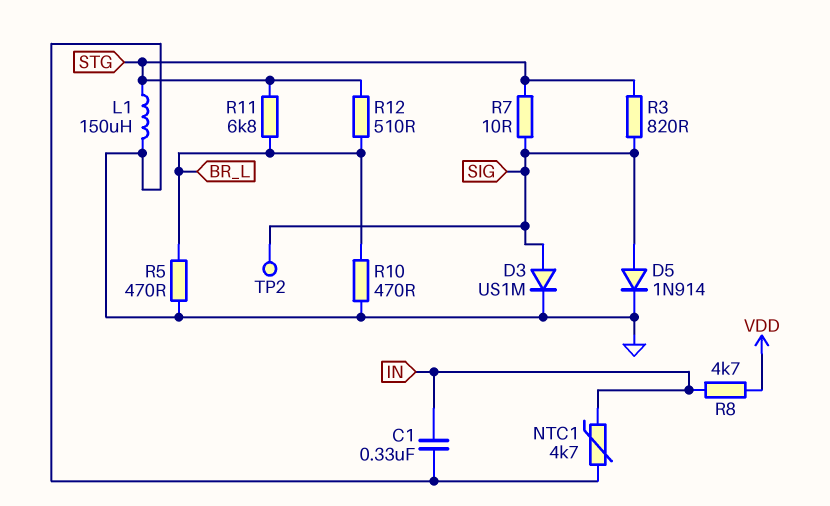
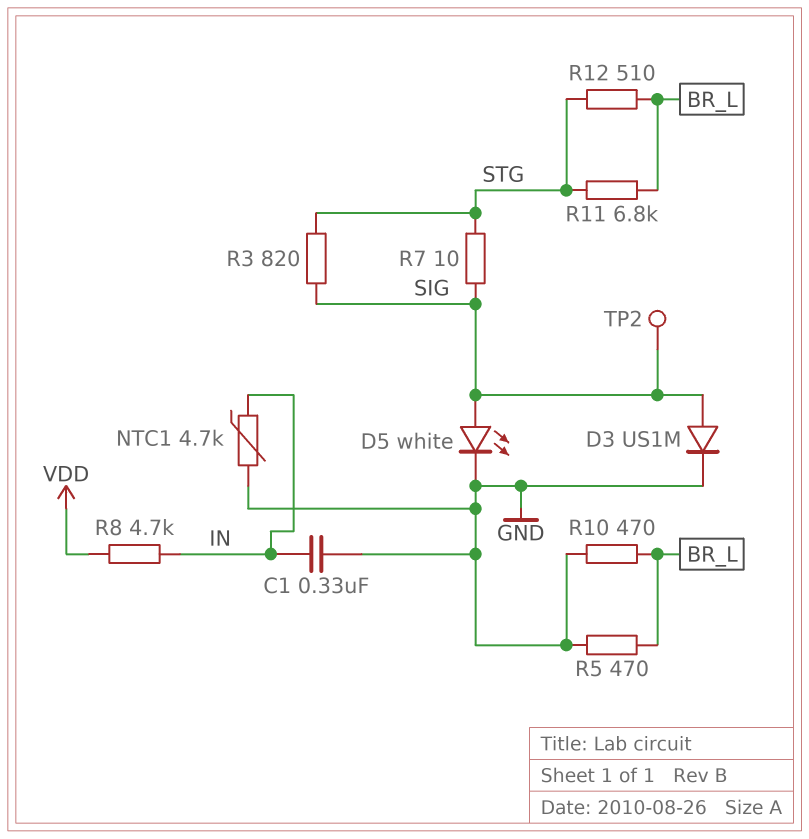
D5: diode 1N914 (A SIG, K GND) -> LED white (A SIG, K GND)
L1: 150uH (GND, STG) -> none

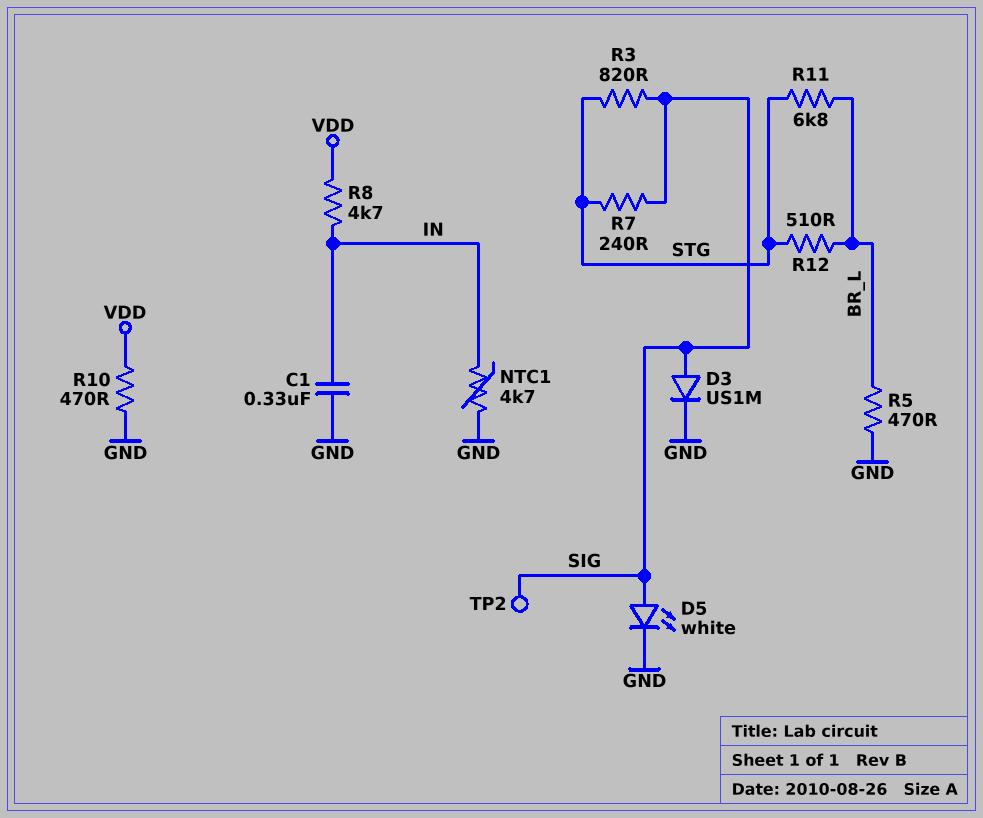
R7: 10 (SIG, STG) -> 240 (SIG, STG)
R10: 470 (BR_L, GND) -> 470 (GND, VDD)

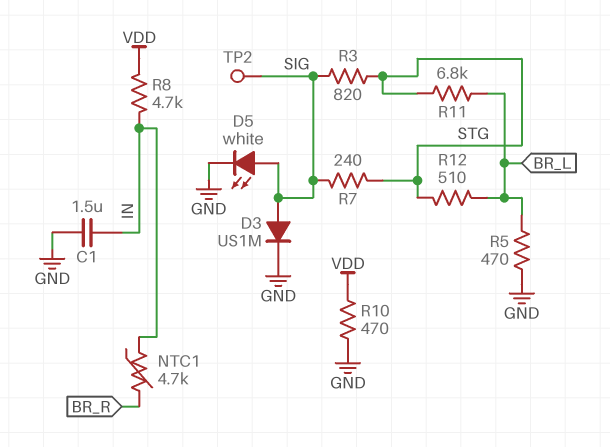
C1: 330nF (GND, IN) -> 1.5uF (GND, IN)
NTC1: 4.7k (GND, IN) -> 4.7k (BR_R, IN)

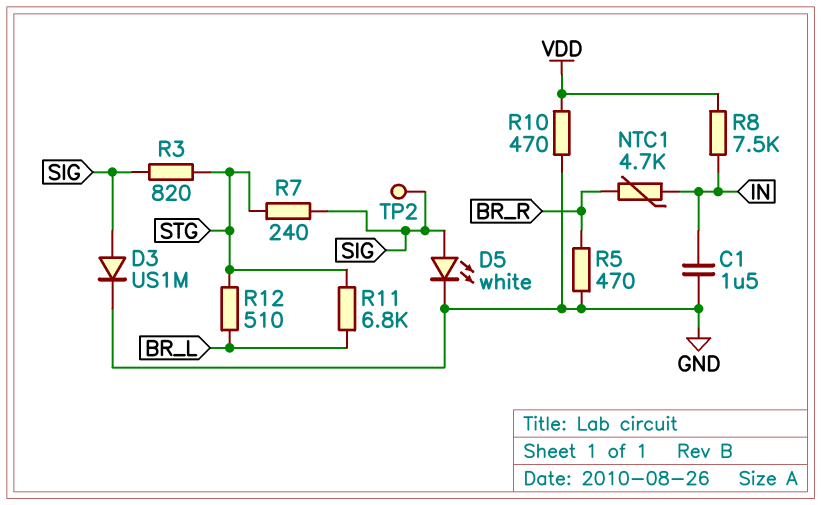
R5: 470 (BR_L, GND) -> 470 (BR_R, GND)
R8: 4.7k (IN, VDD) -> 7.5k (IN, VDD)

